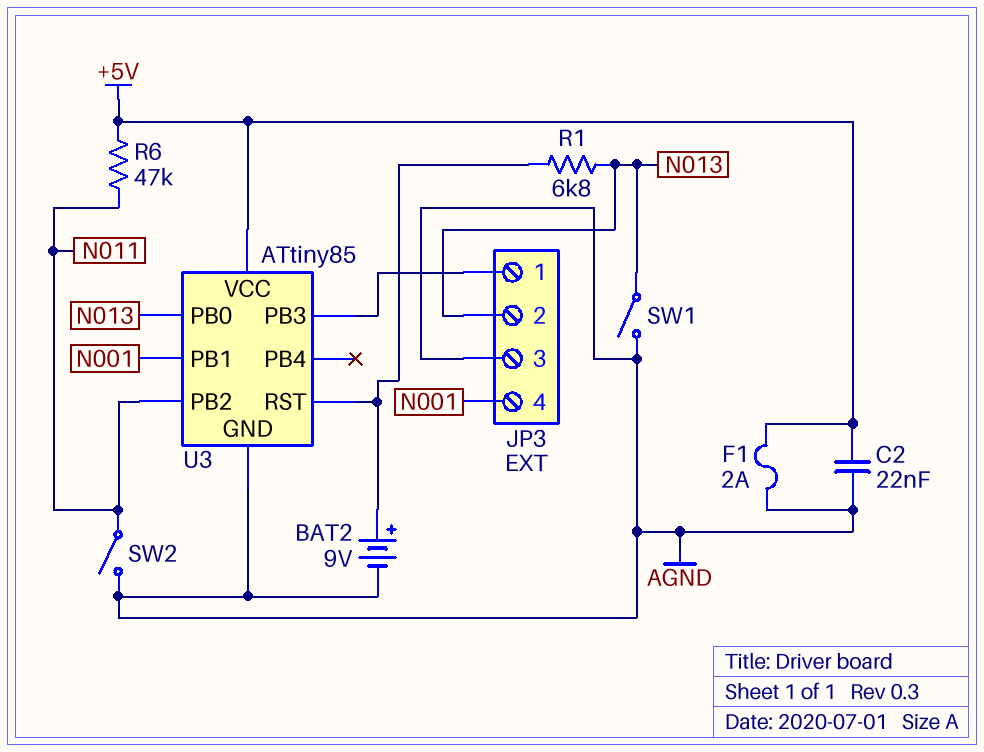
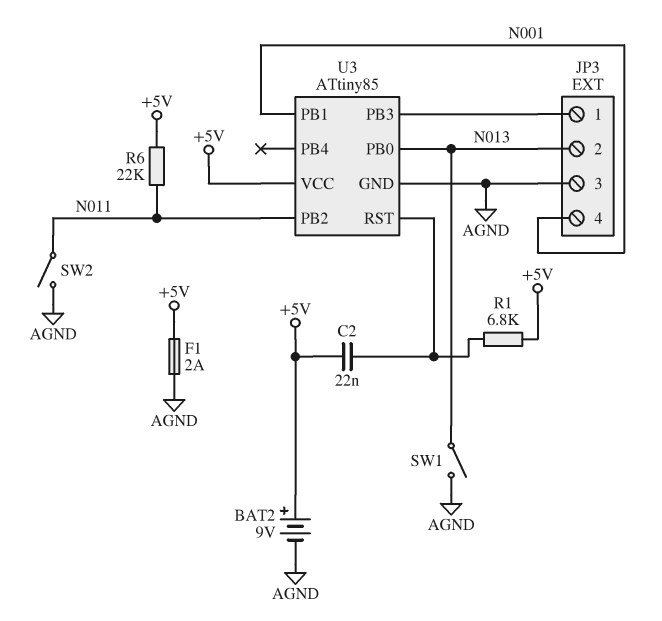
BAT2: 9V (plus U3/RST, minus AGND) -> 9V (plus +5V, minus AGND)
C2: 22nF (+5V, AGND) -> 22nF (+5V, U3/RST)
R1: 6.8k (N013, U3/RST) -> 6.8k (+5V, U3/RST)
R6: 47k (+5V, N011) -> 22k (+5V, N011)

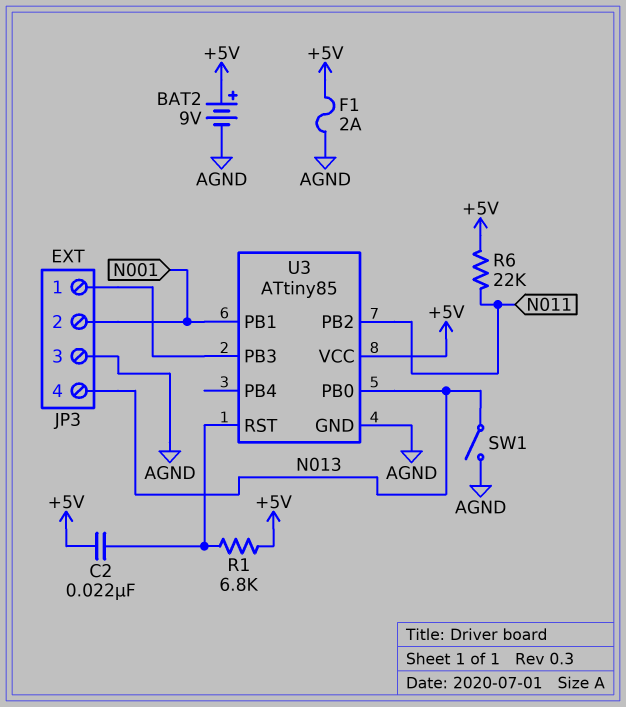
JP3 pin 2: N013 -> N001
JP3 pin 4: N001 -> N013
SW2: switch (AGND, N011) -> none

